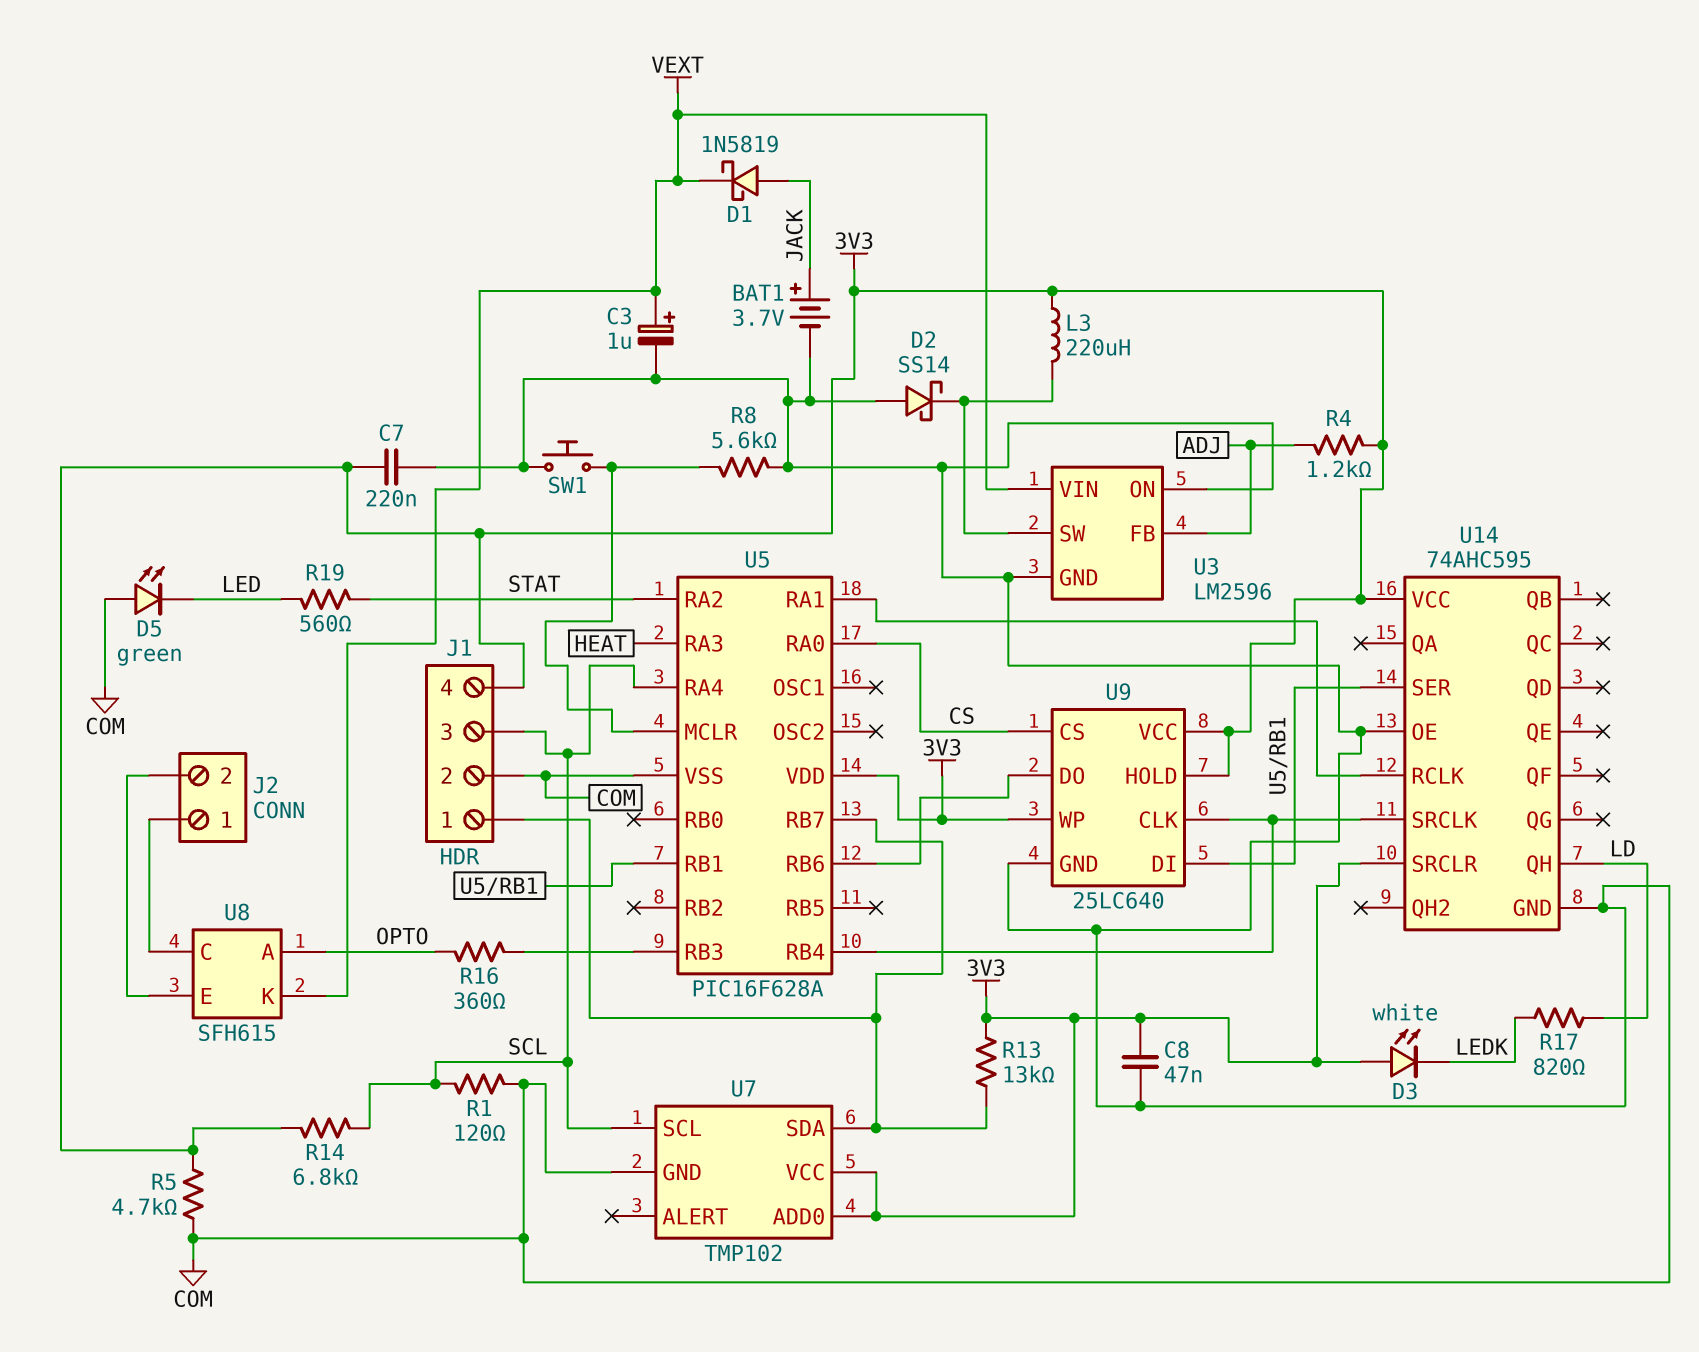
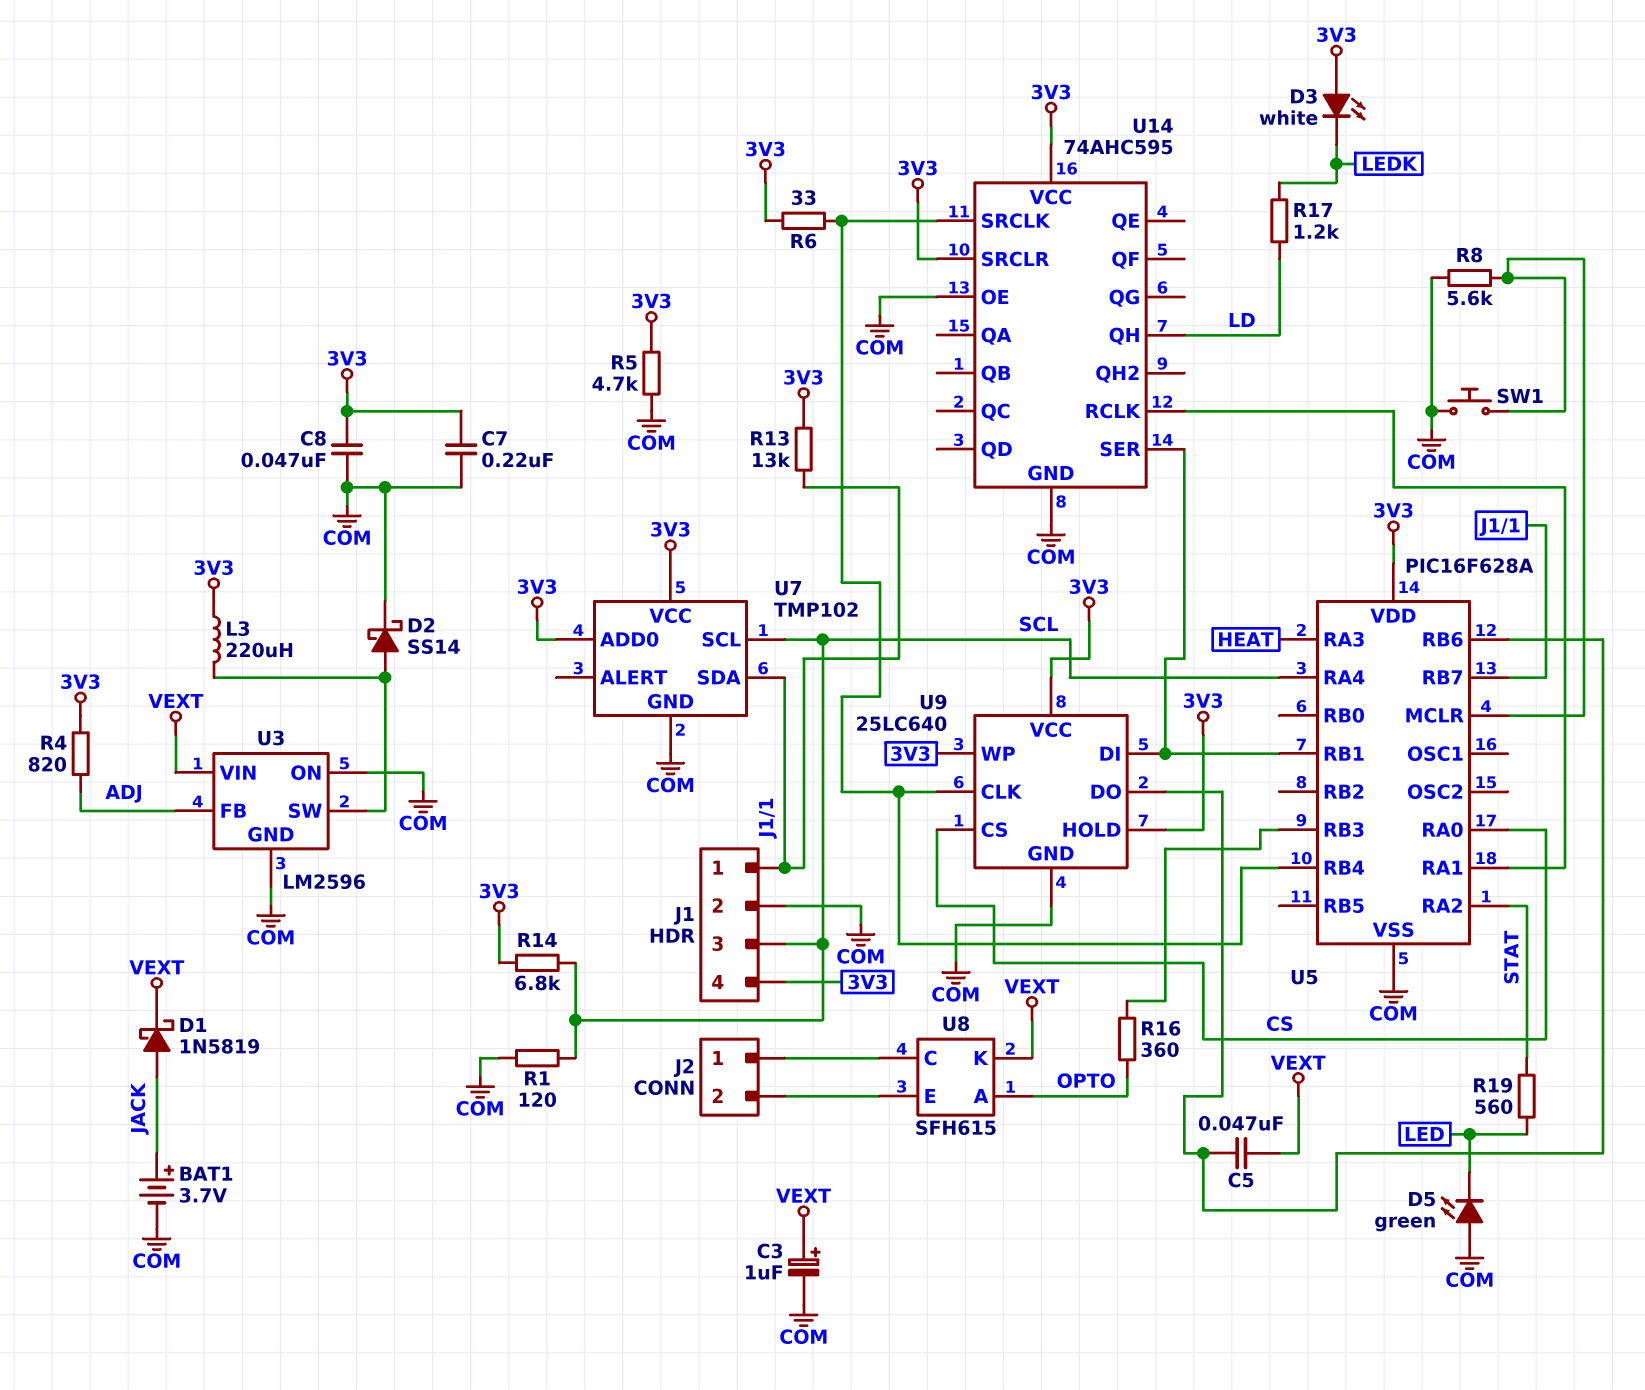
C5: none -> 47nF (U5/RB6, VEXT)
D2: schottky SS14 (A COM, K U3/SW) -> schottky SS14 (A U3/SW, K COM)
R4: 1.2k (3V3, ADJ) -> 820 (3V3, ADJ)
R6: none -> 33 (3V3, U5/RB4)
R17: 820 (LD, LEDK) -> 1.2k (LD, LEDK)

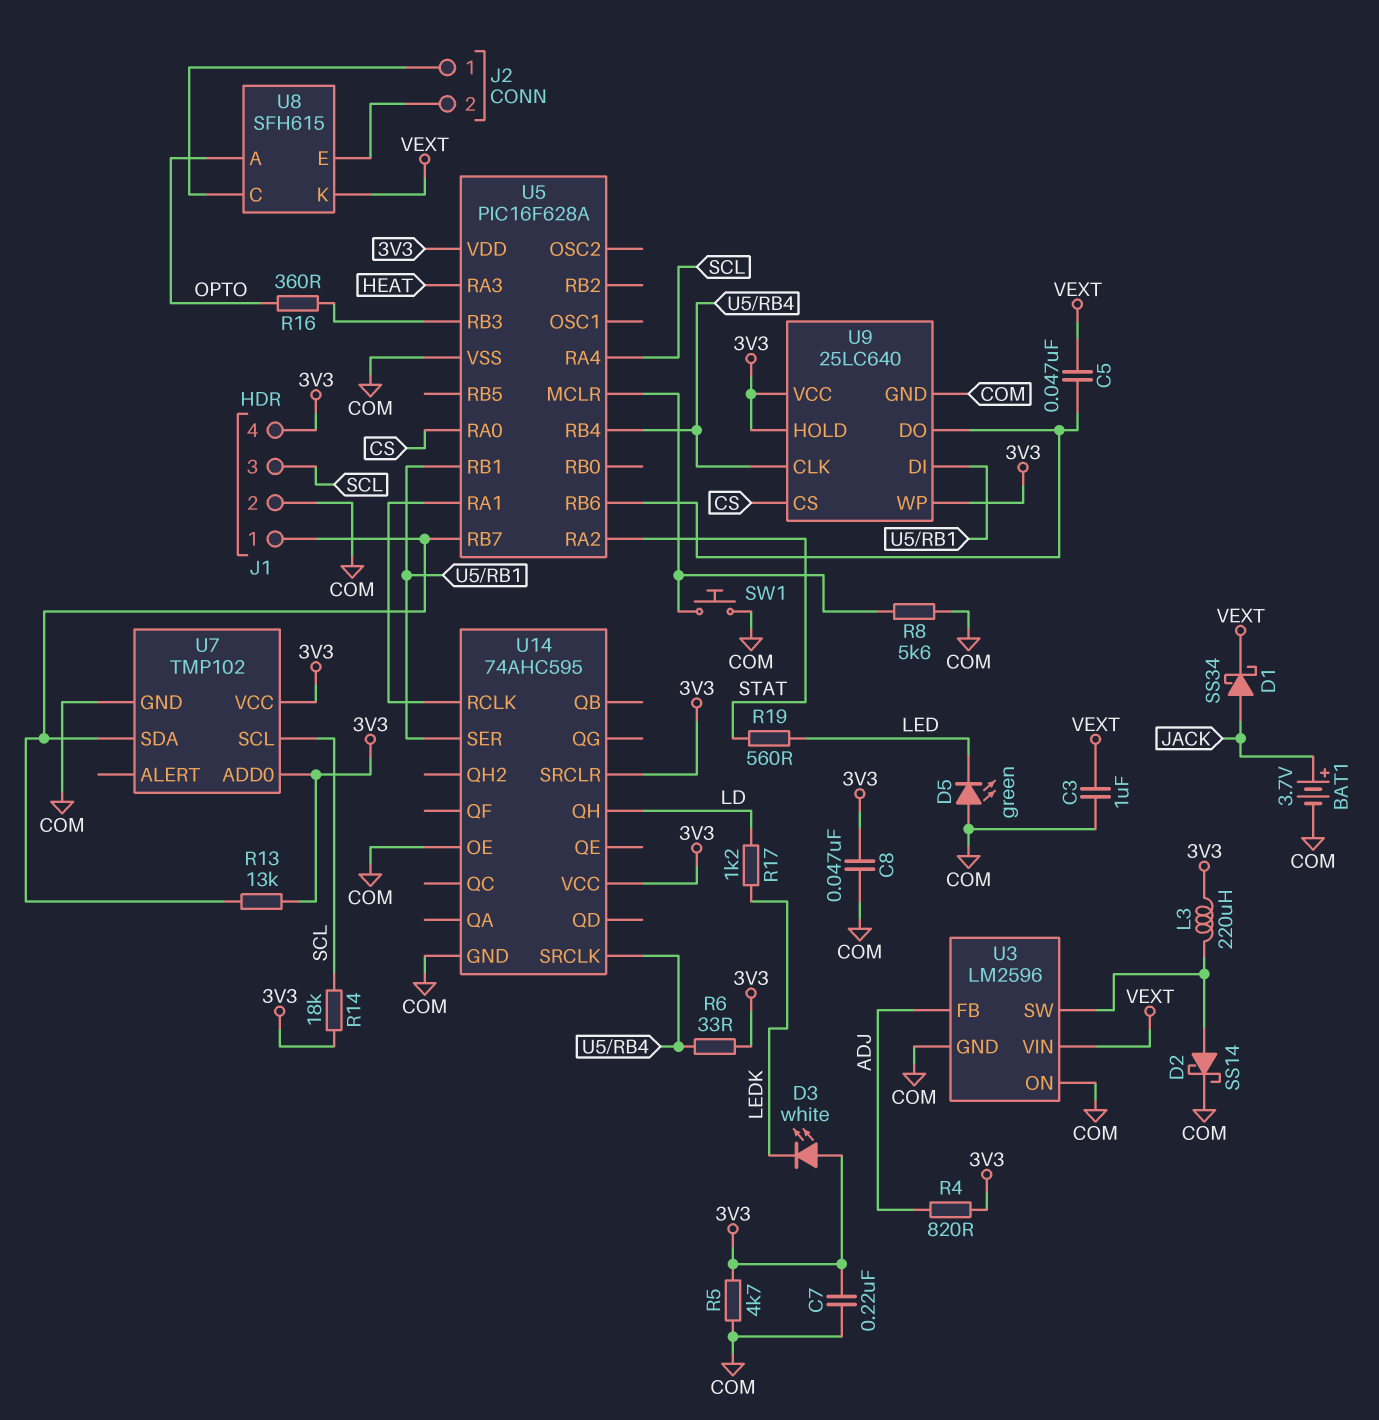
C3: 1uF (plus VEXT, minus COM) -> 1uF (COM, VEXT)
D1: schottky 1N5819 (A JACK, K VEXT) -> schottky SS34 (A JACK, K VEXT)
R1: 120 (COM, SCL) -> none
R14: 6.8k (3V3, SCL) -> 18k (3V3, SCL)

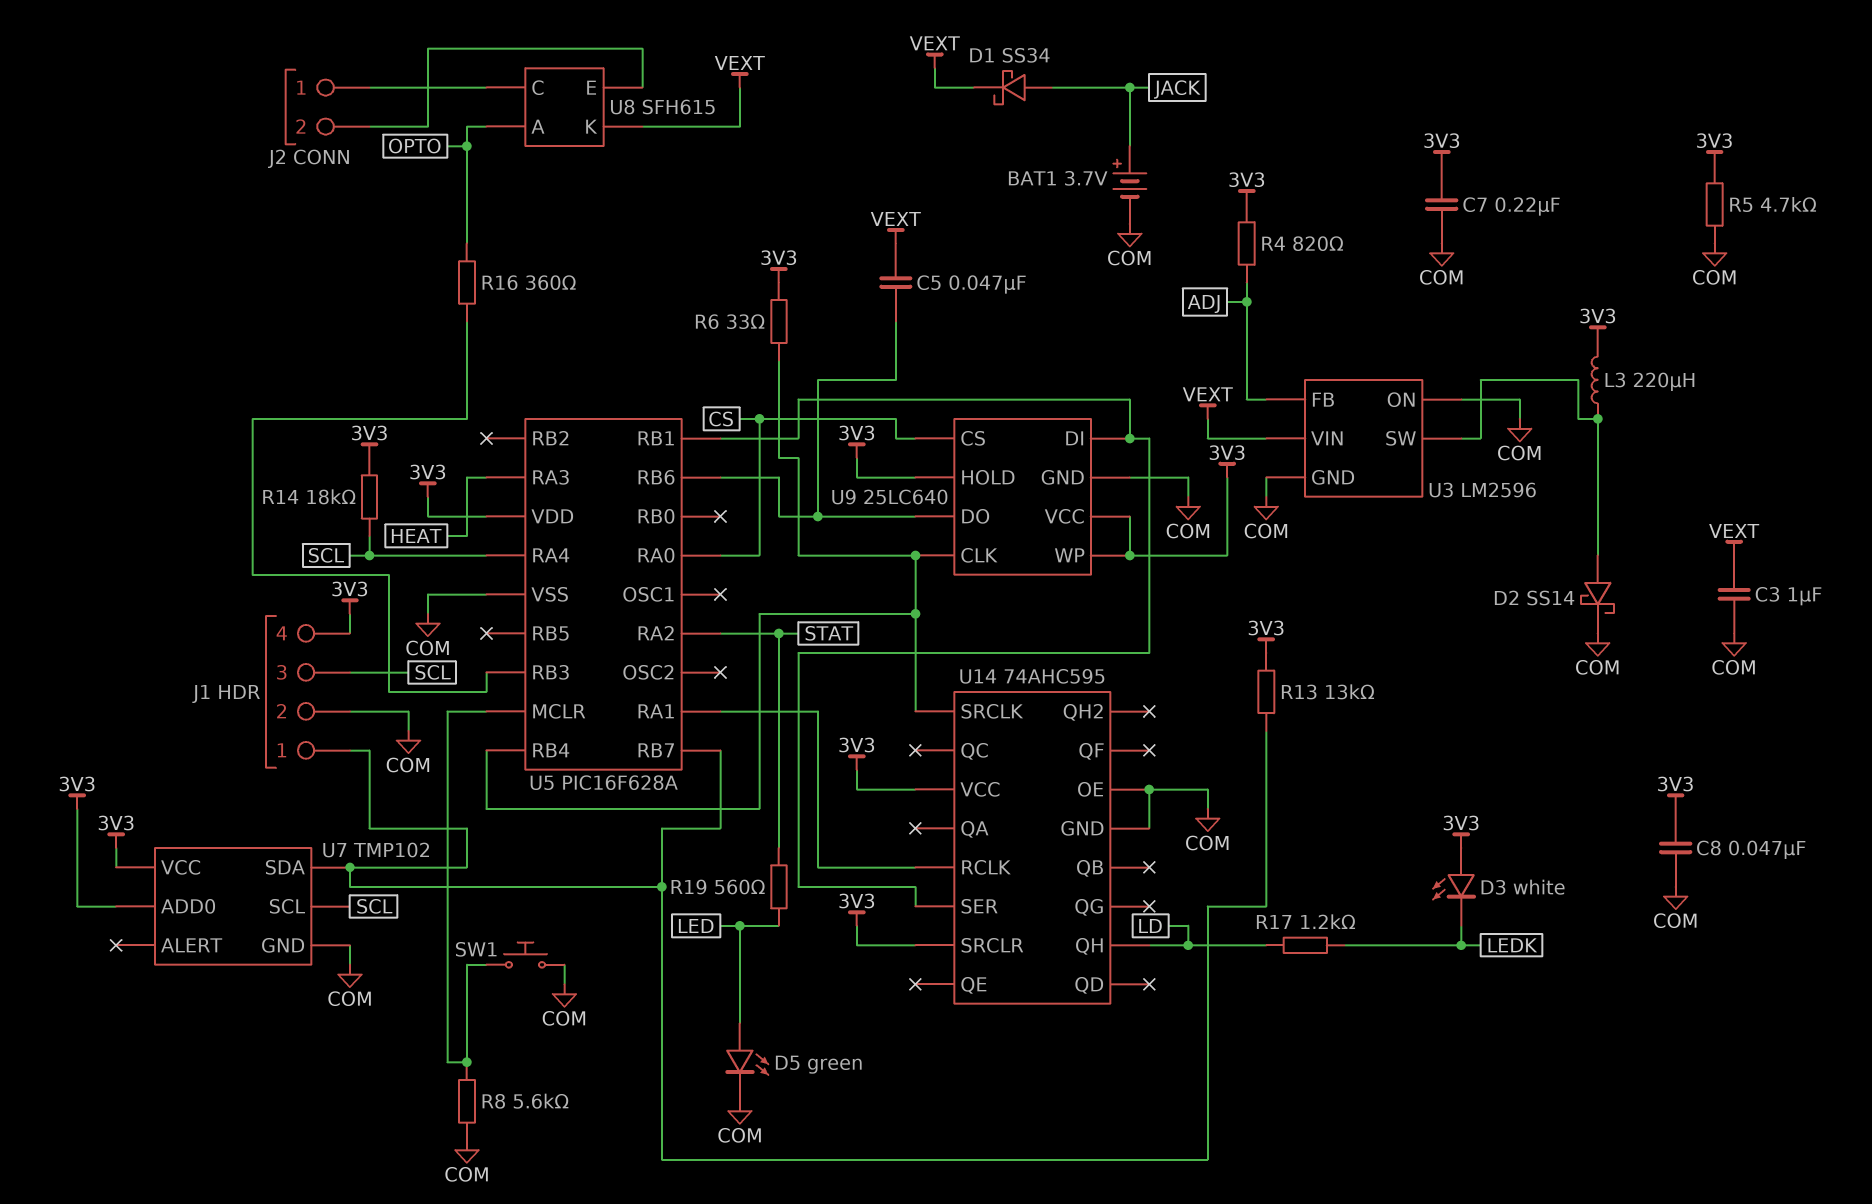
D5: LED green (A COM, K LED) -> LED green (A LED, K COM)

